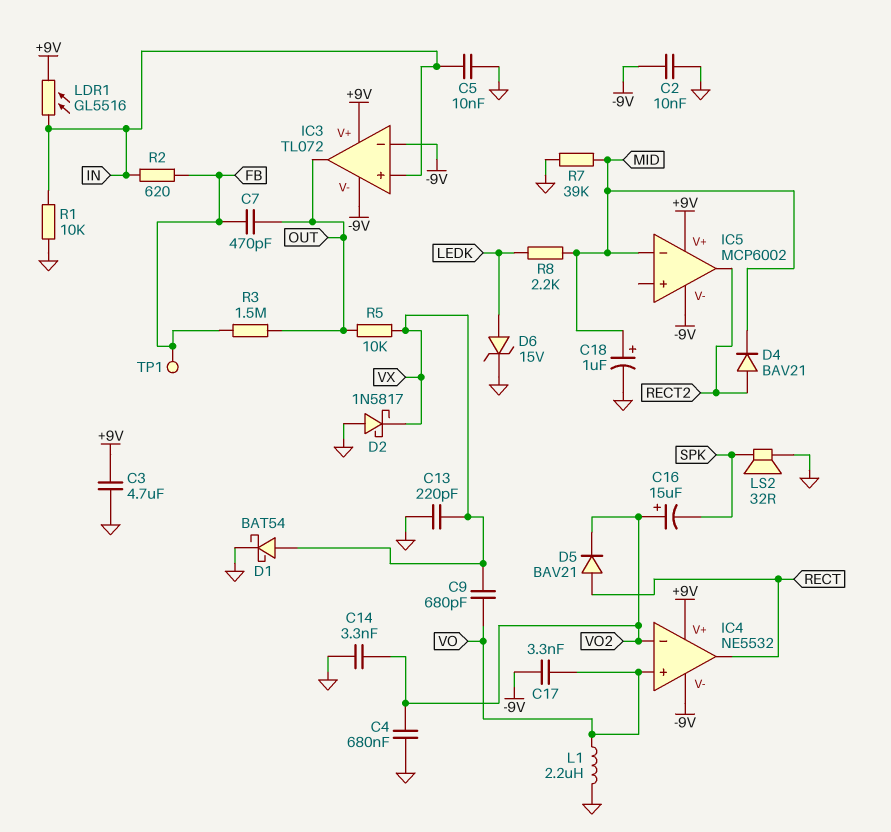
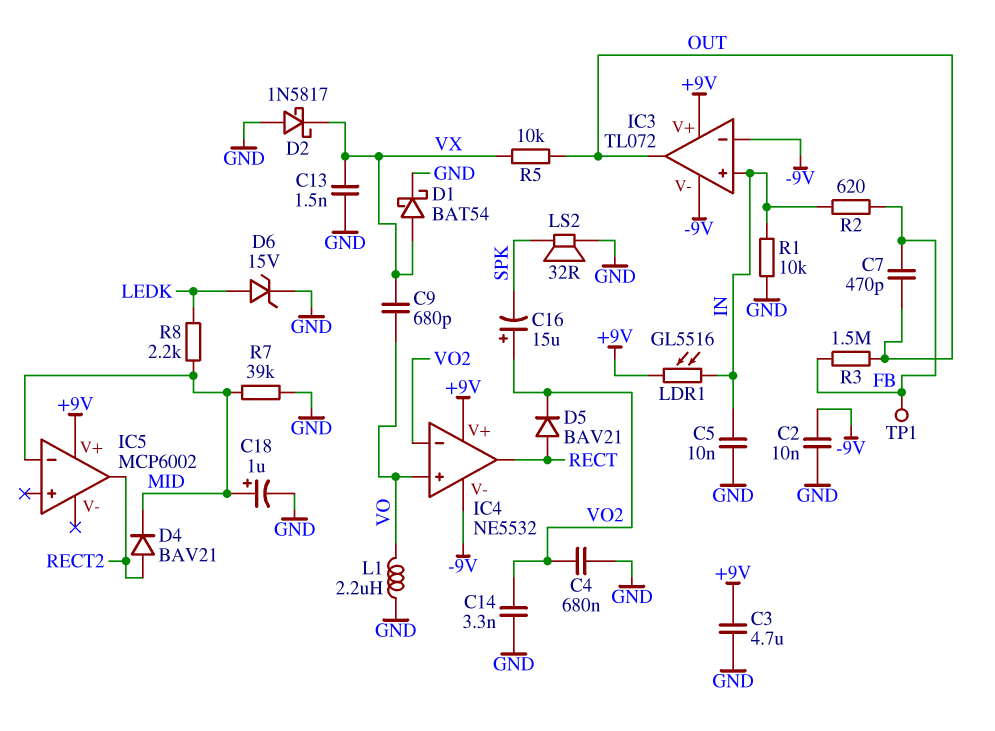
C13: 220pF (GND, VX) -> 1.5nF (GND, VX)
C17: 3.3nF (-9V, VO) -> none
IC5 pin V-: -9V -> none

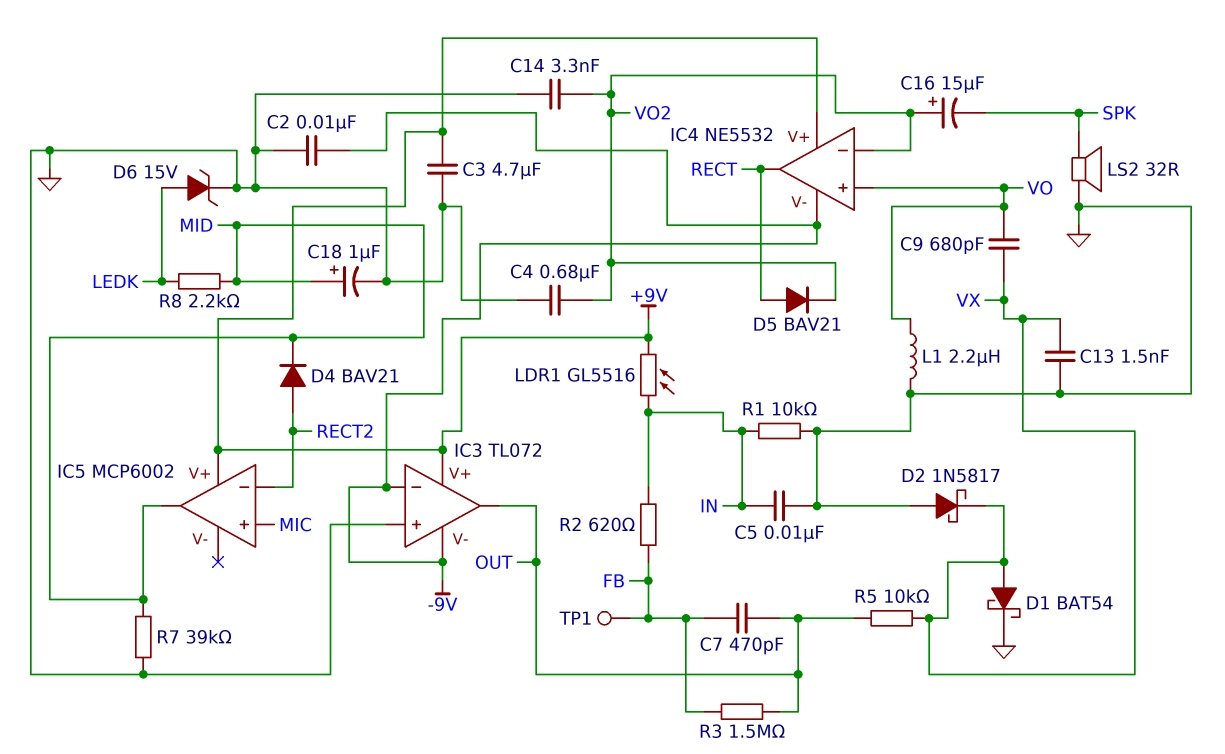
IC3 pin in+: IN -> GND
IC5 pin in+: none -> MIC
IC5 pin in-: MID -> RECT2
IC5 pin out: RECT2 -> MID

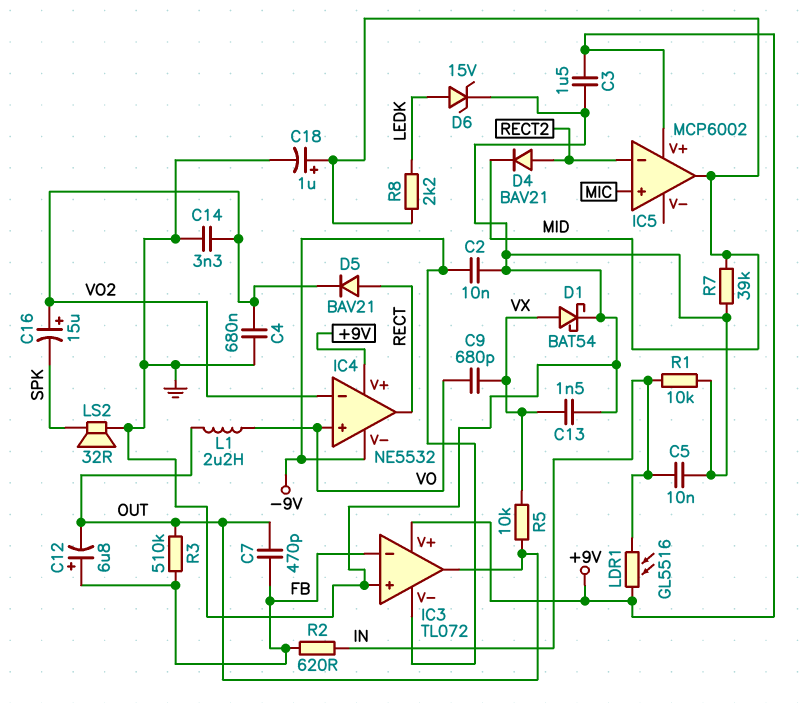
C3: 4.7uF (+9V, GND) -> 1.5uF (+9V, GND)
C12: none -> 6.8uF (plus FB, minus OUT)
D2: schottky 1N5817 (A GND, K VX) -> none
IC3 pin in-: -9V -> FB
L1: 2.2uH (GND, VO) -> 2.2uH (OUT, VO)
R3: 1.5M (FB, OUT) -> 510k (FB, OUT)
TP1: test point (FB) -> none

